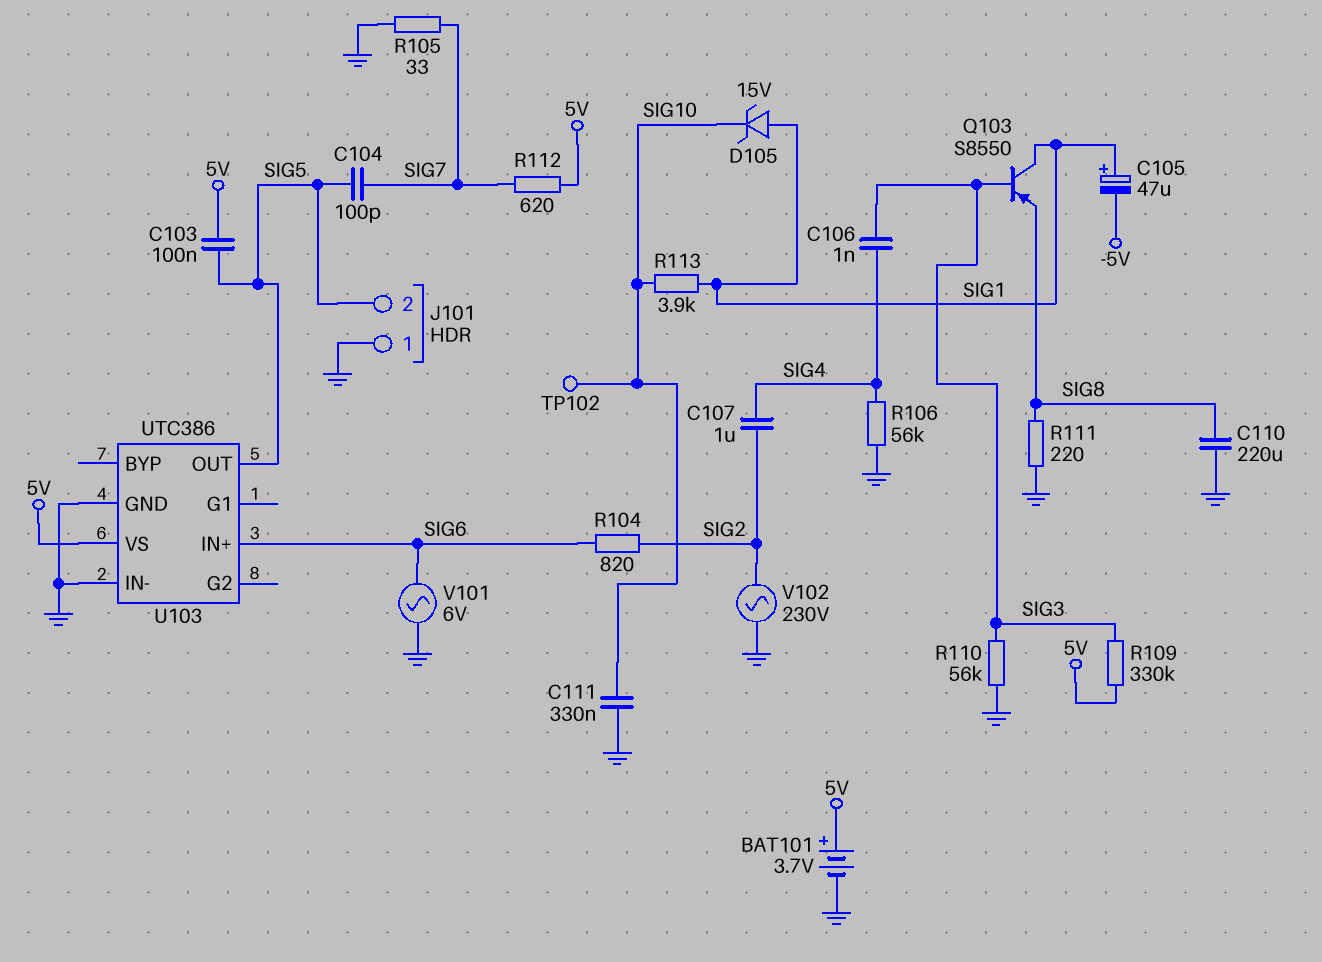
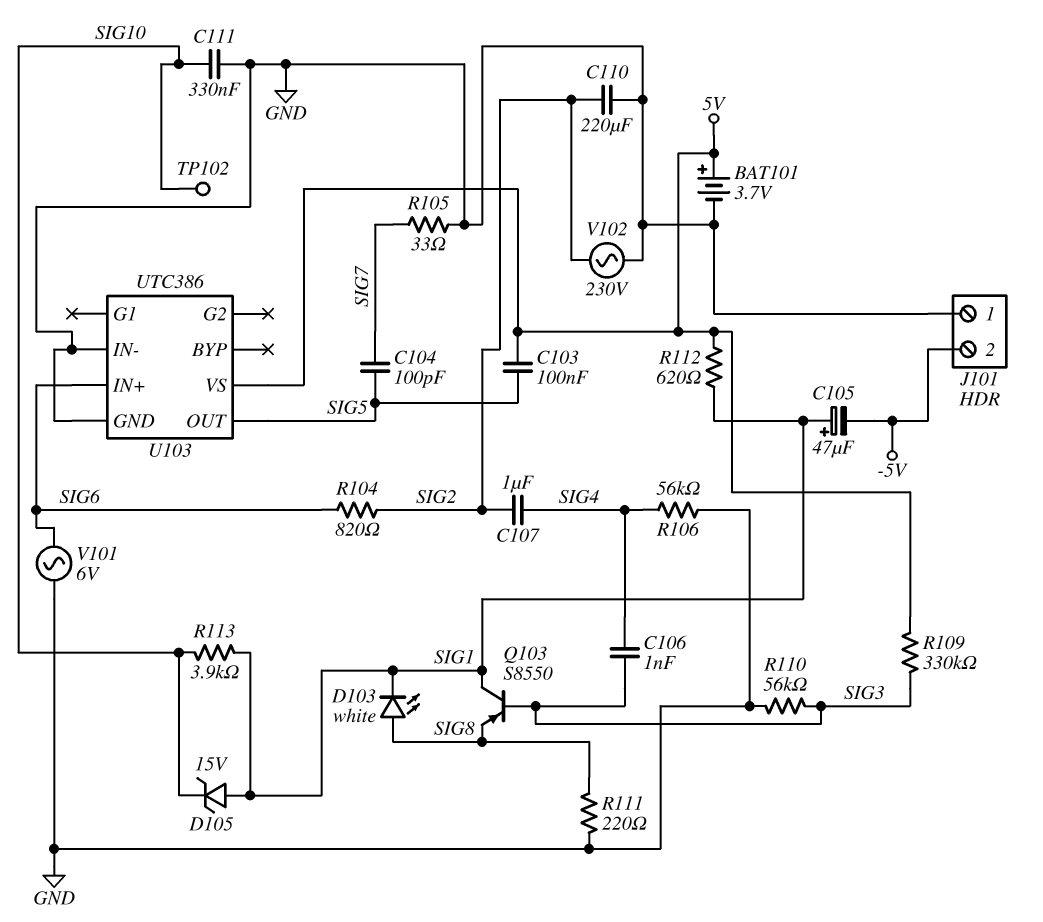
C110: 220uF (GND, SIG8) -> 220uF (GND, SIG2)
D103: none -> LED white (A SIG8, K SIG1)
J101 pin 2: SIG5 -> -5V
R112: 620 (5V, SIG7) -> 620 (5V, SIG1)

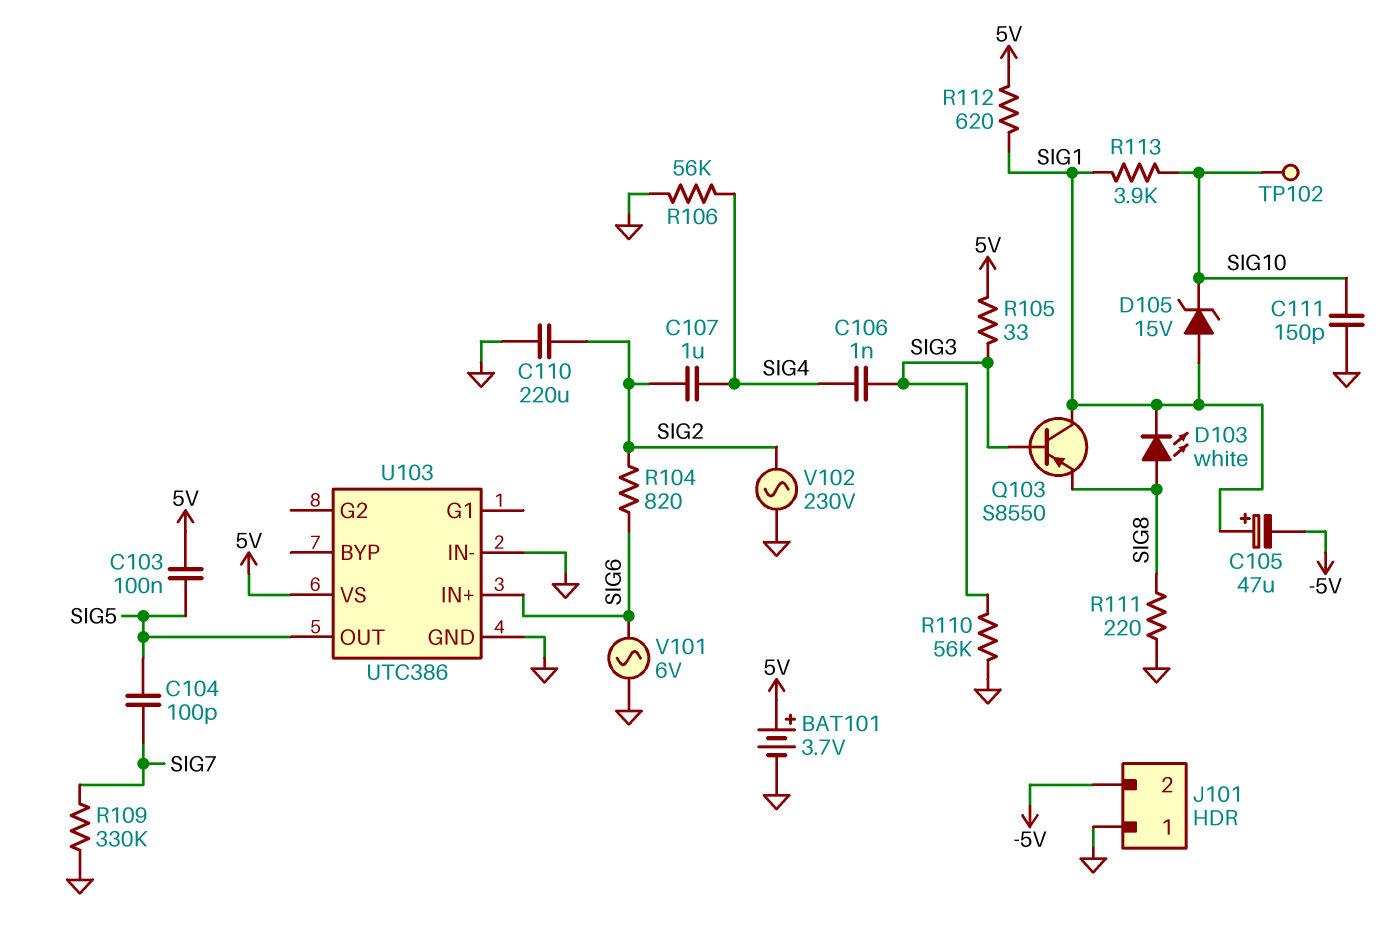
C111: 330nF (GND, SIG10) -> 150pF (GND, SIG10)
R105: 33 (GND, SIG7) -> 33 (5V, SIG3)
R109: 330k (5V, SIG3) -> 330k (GND, SIG7)

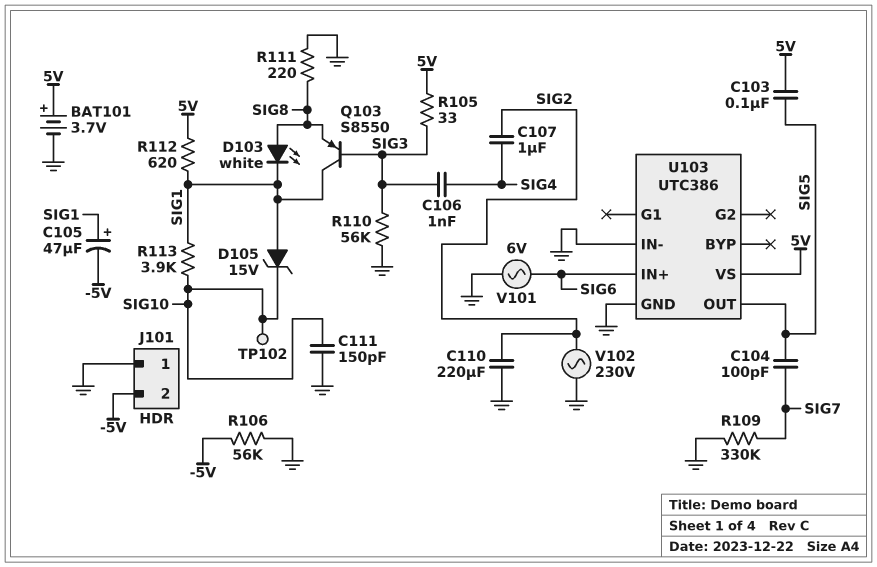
R104: 820 (SIG2, SIG6) -> none
R106: 56k (GND, SIG4) -> 56k (-5V, GND)

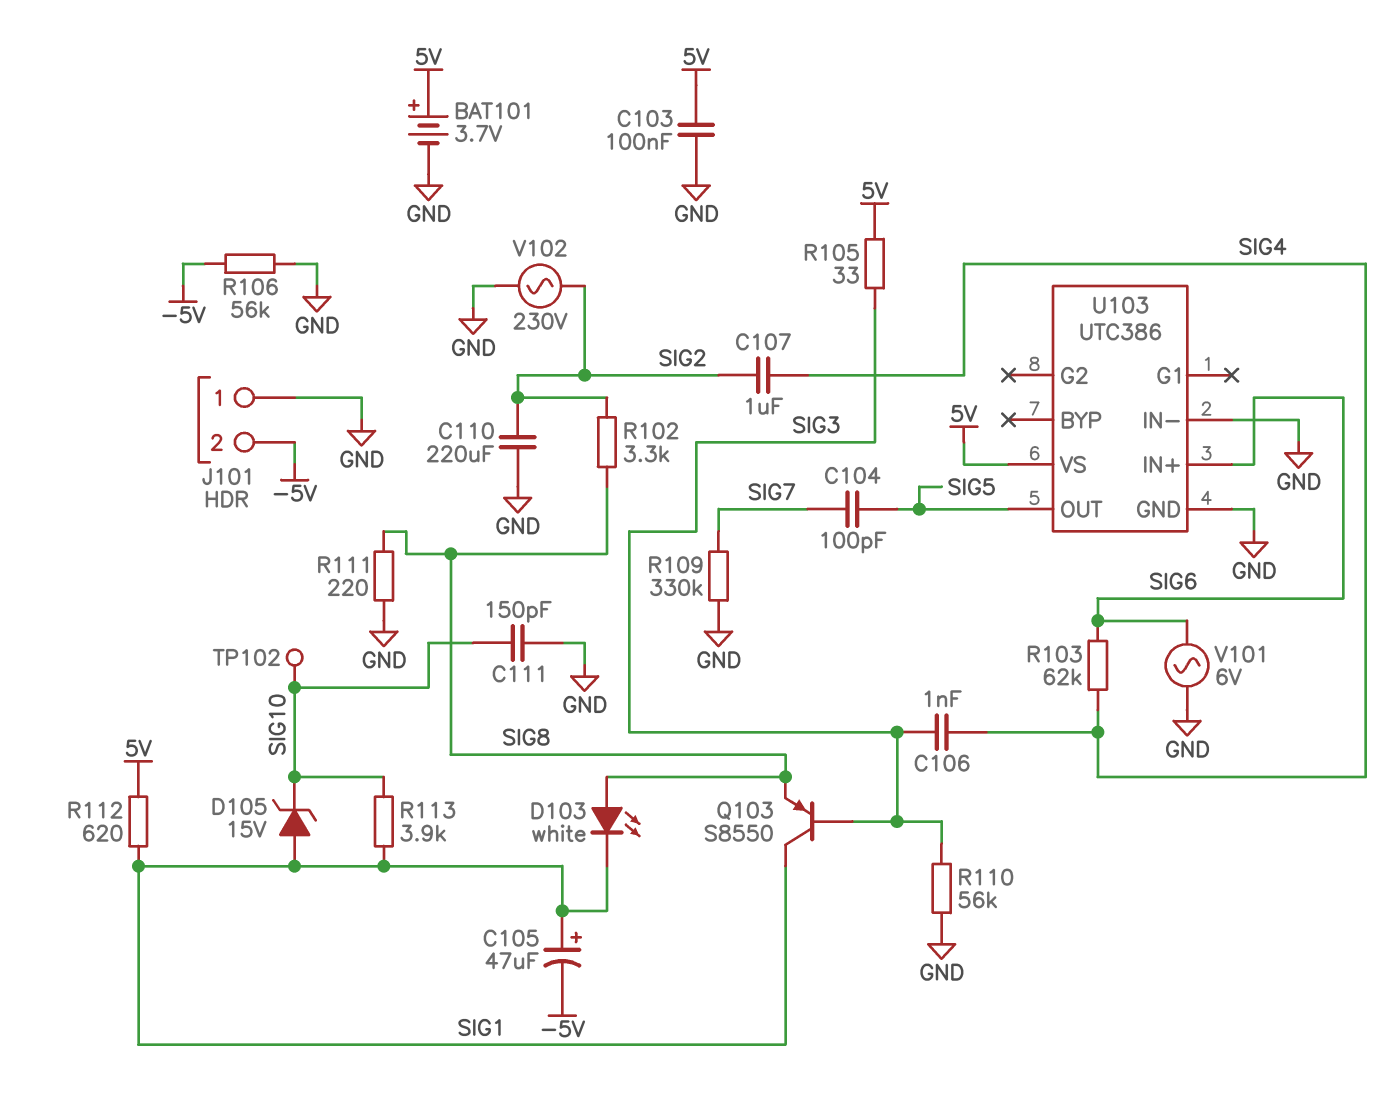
C103: 100nF (5V, SIG5) -> 100nF (5V, GND)
R102: none -> 3.3k (SIG2, SIG8)
R103: none -> 62k (SIG4, SIG6)

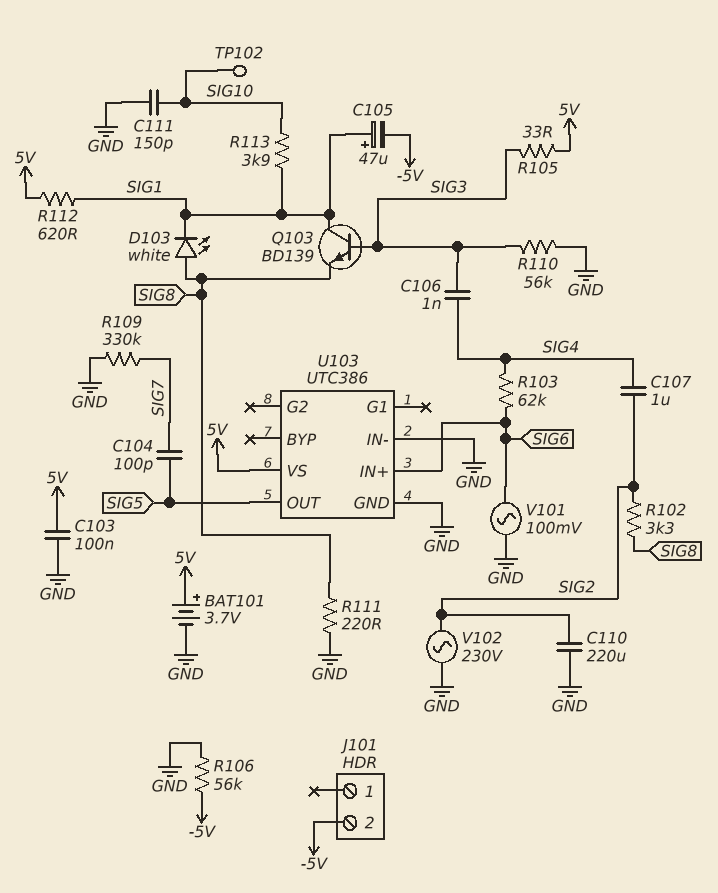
D105: zener 15V (A SIG1, K SIG10) -> none
J101 pin 1: GND -> none
Q103: PNP S8550 (B SIG3, C SIG1, E SIG8) -> NPN BD139 (B SIG3, C SIG1, E SIG8)
V101: AC 6V (GND, SIG6) -> AC 100mV (GND, SIG6)

